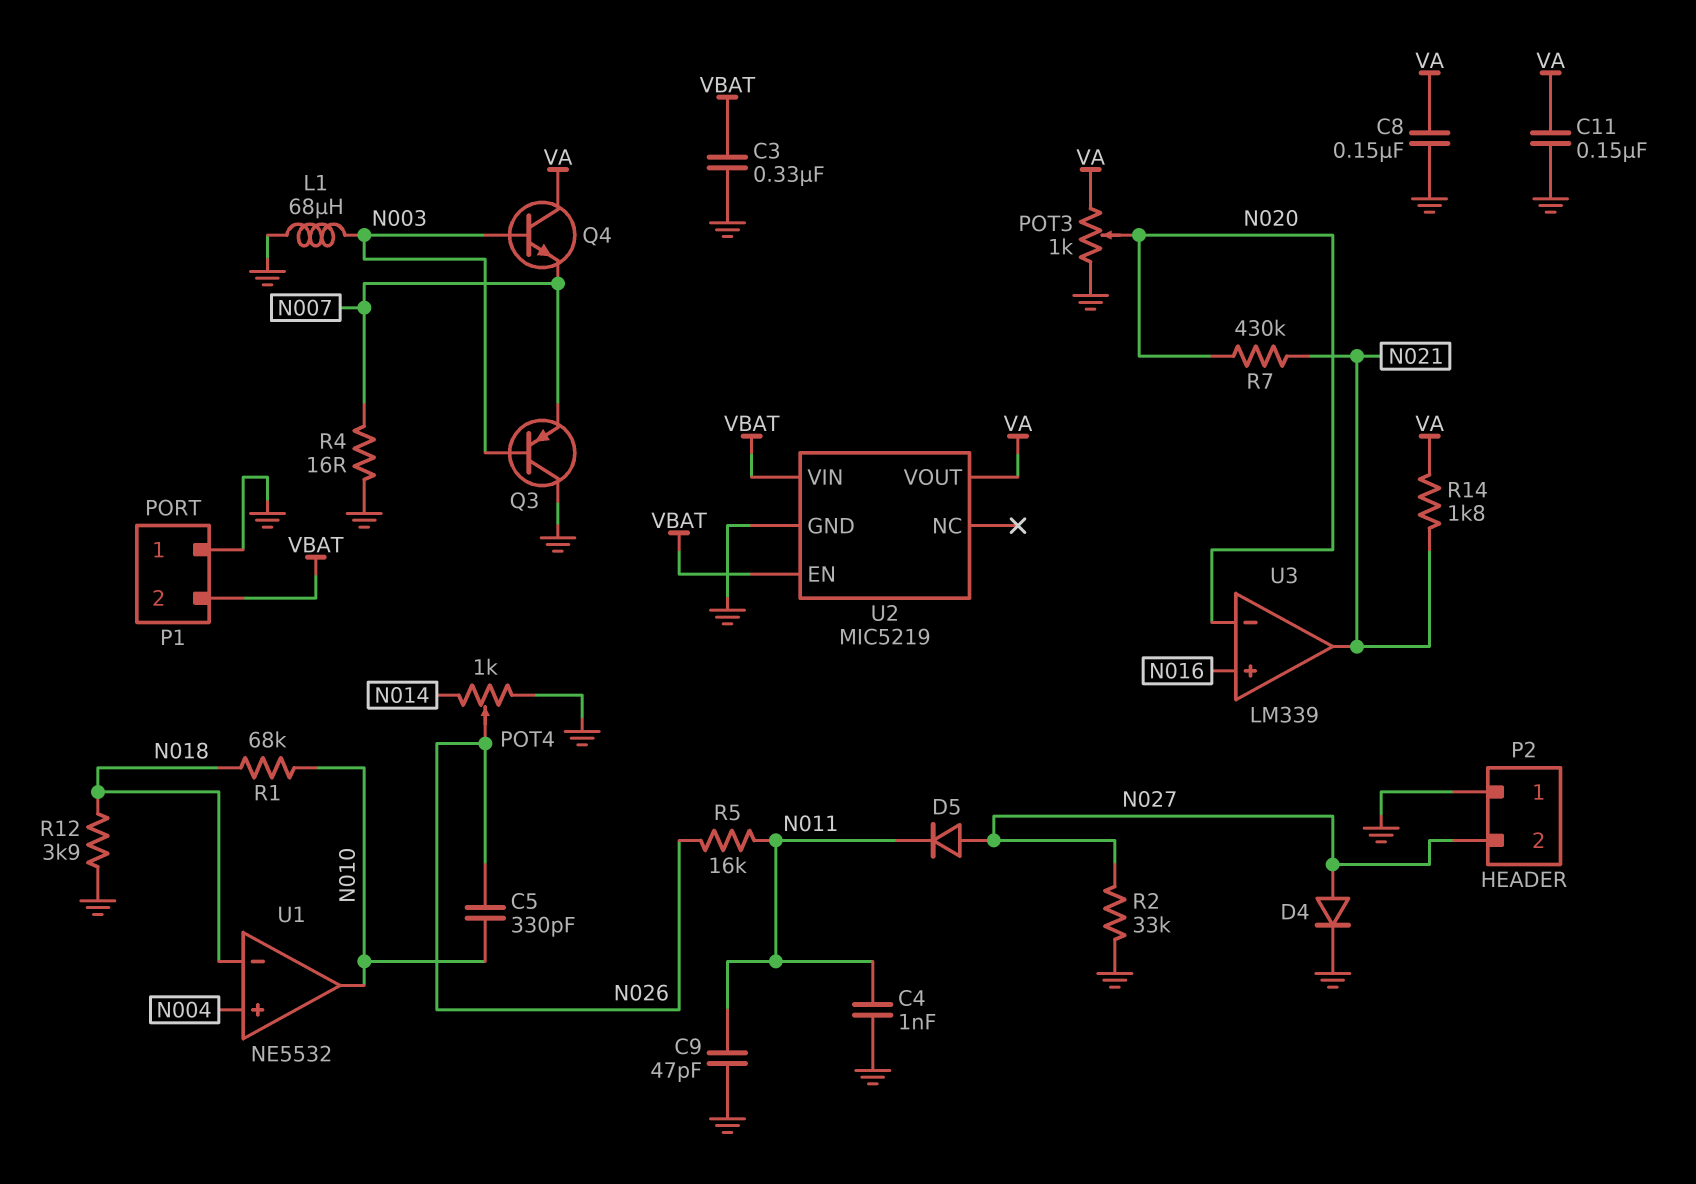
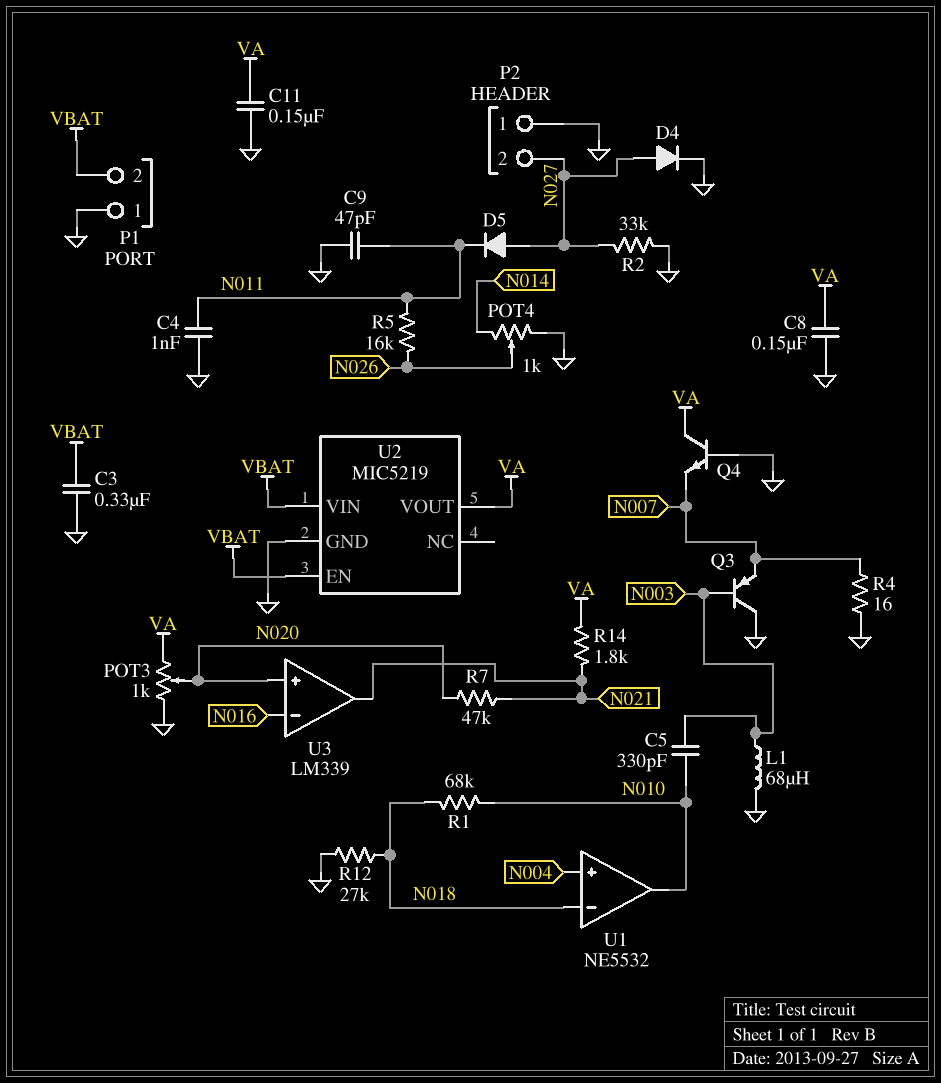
C5: 330pF (N010, N026) -> 330pF (N003, N010)
Q4: NPN (B N003, C VA, E N007) -> NPN (B GND, C VA, E N007)
R7: 430k (N020, N021) -> 47k (N020, N021)
R12: 3.9k (GND, N018) -> 27k (GND, N018)
U3 pin in+: N016 -> N020
U3 pin in-: N020 -> N016

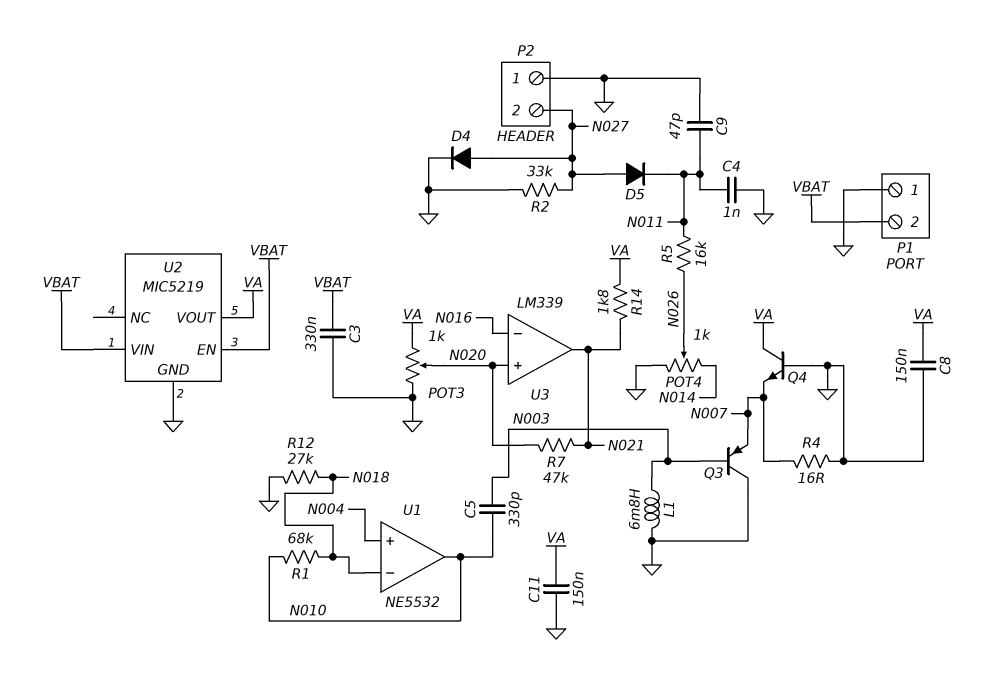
L1: 68uH (GND, N003) -> 6.8mH (GND, N003)

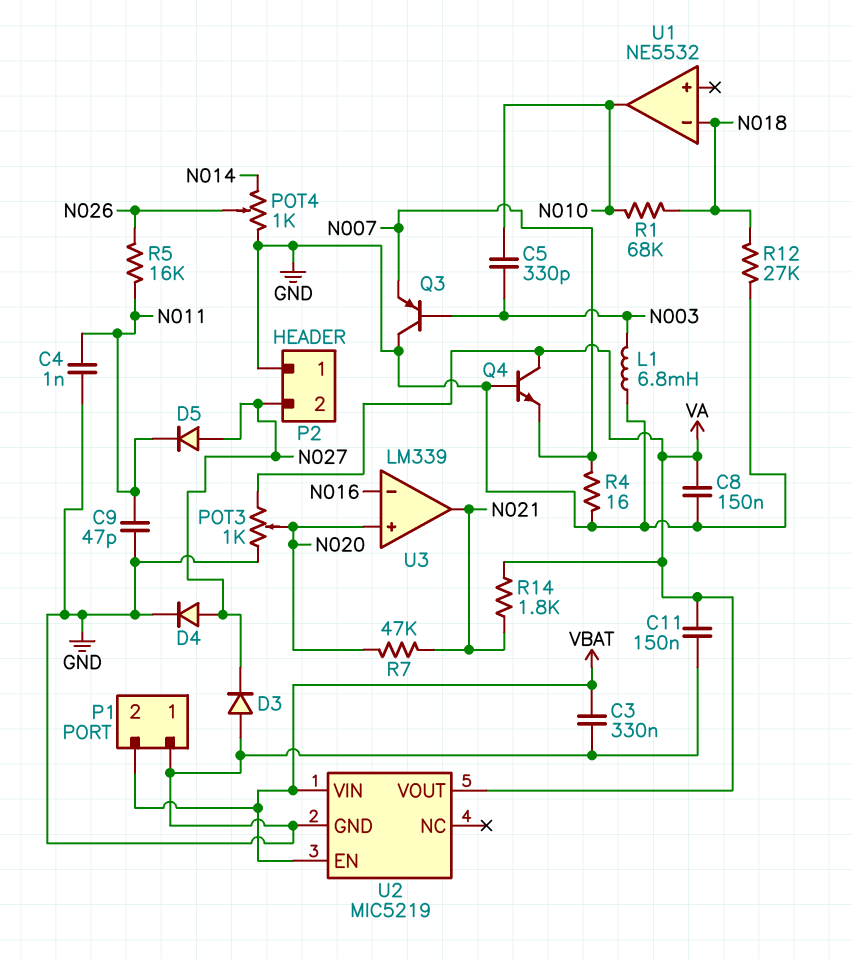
D3: none -> diode (A GND, K N027)
R2: 33k (GND, N027) -> none
U1 pin in+: N004 -> none

